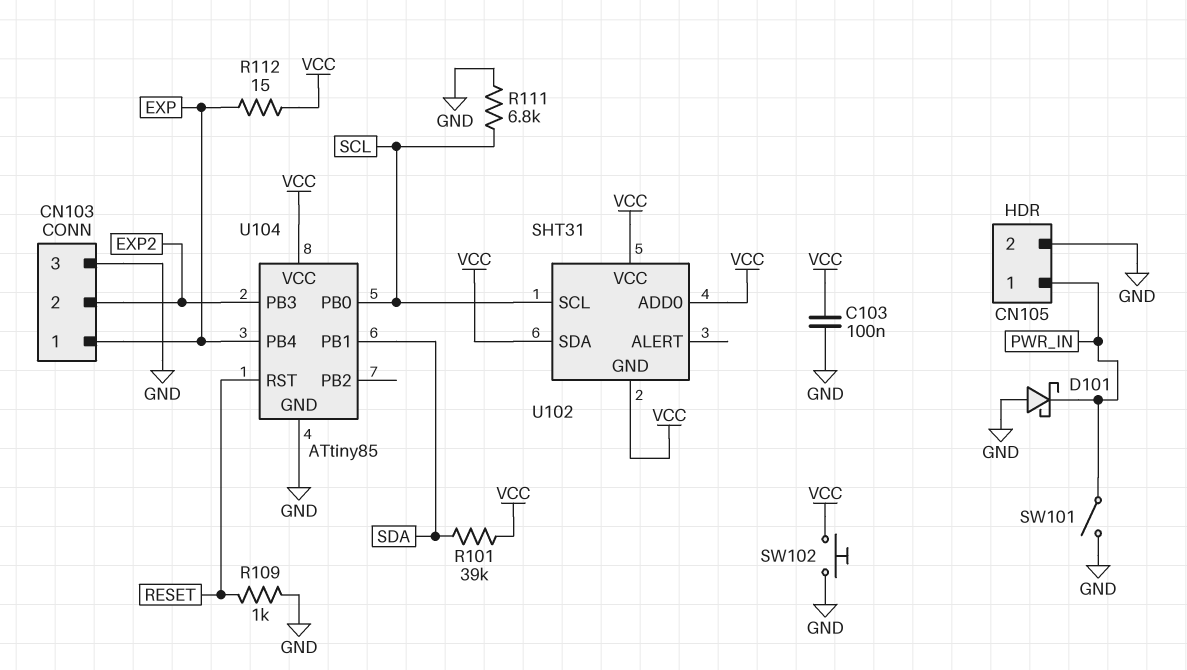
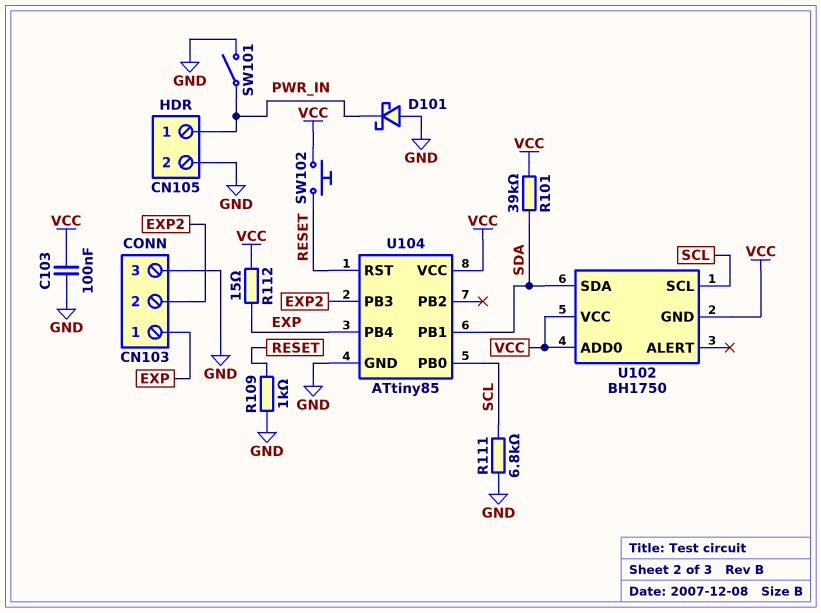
SW102: button (GND, VCC) -> button (RESET, VCC)
U102: SHT31 -> BH1750
U102 pin SDA: VCC -> SDA

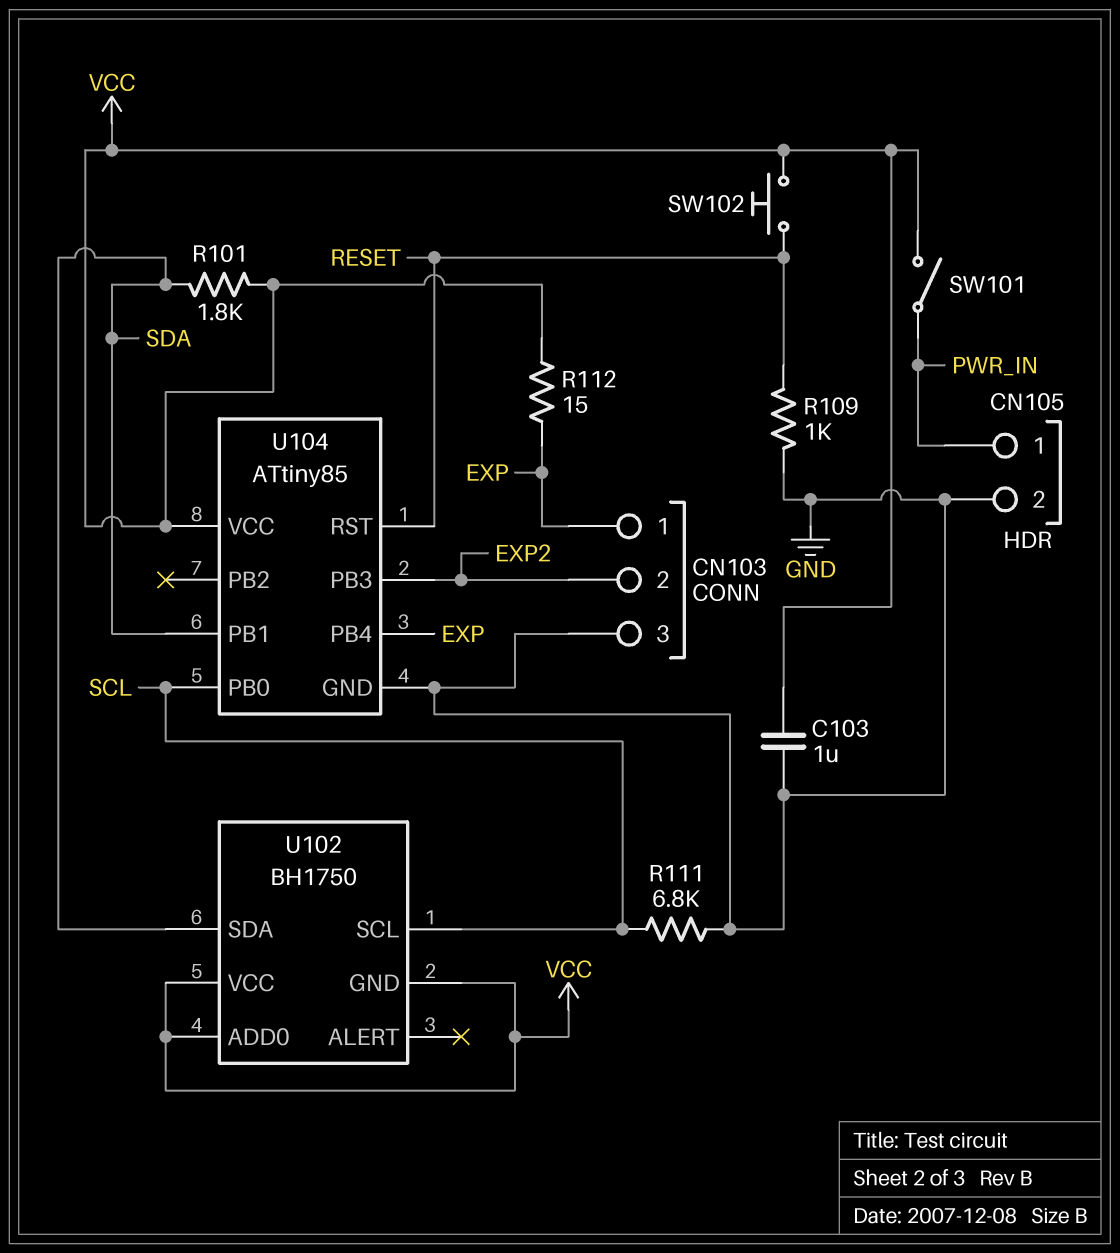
C103: 100nF (GND, VCC) -> 1uF (GND, VCC)
D101: schottky (A GND, K PWR_IN) -> none
R101: 39k (SDA, VCC) -> 1.8k (SDA, VCC)
SW101: switch (GND, PWR_IN) -> switch (PWR_IN, VCC)

